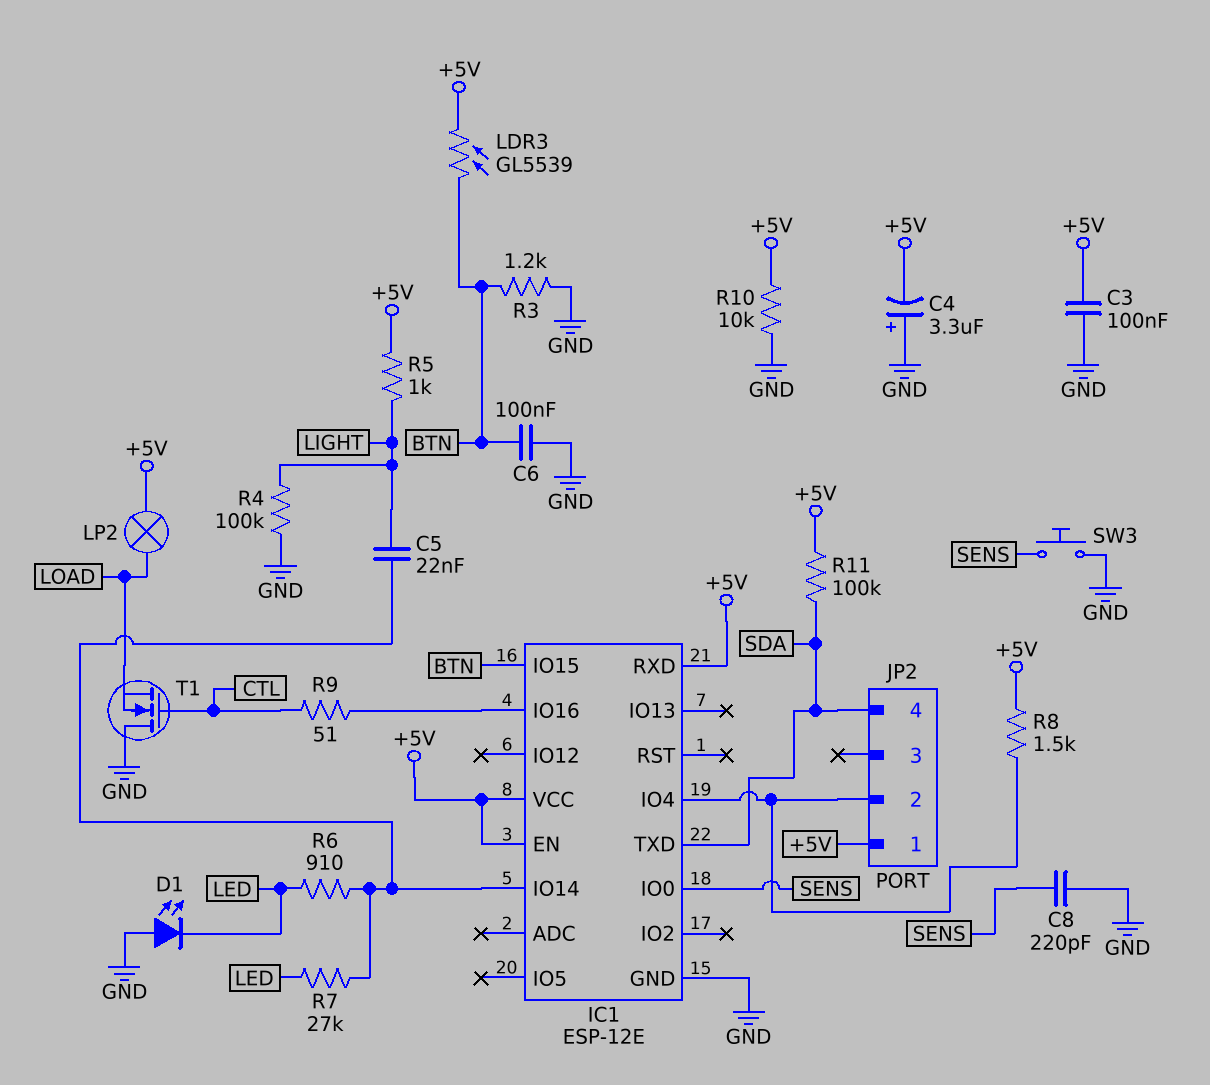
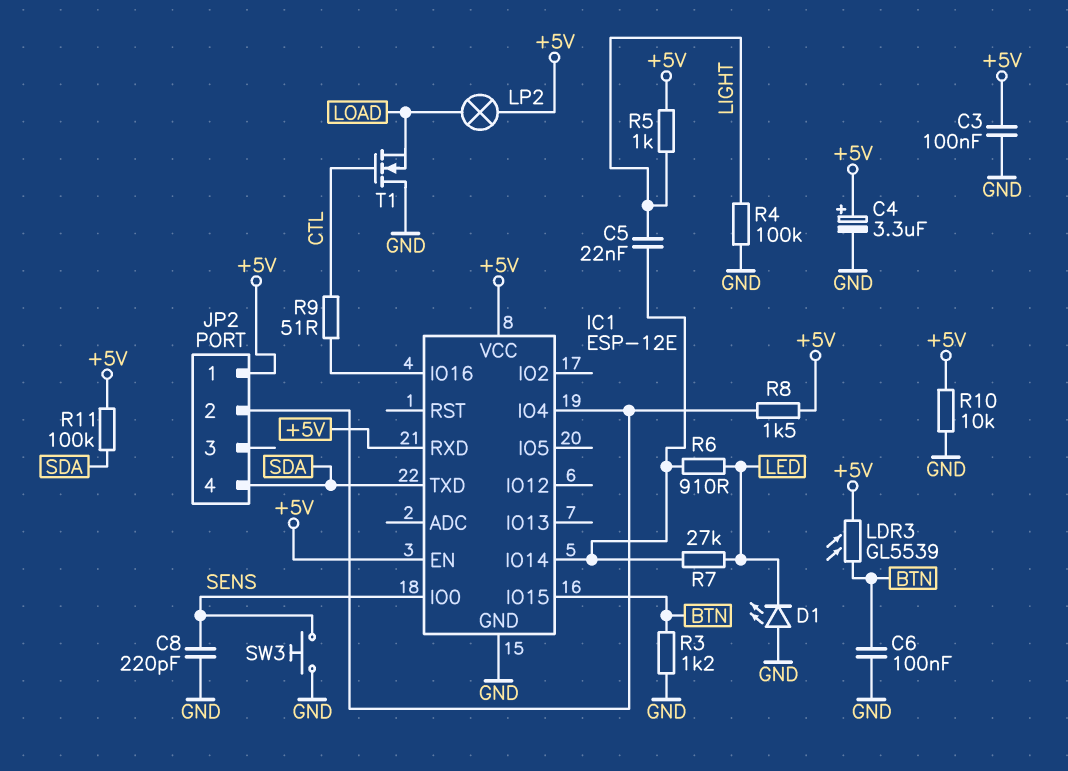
C4: 3.3uF (plus GND, minus +5V) -> 3.3uF (plus +5V, minus GND)

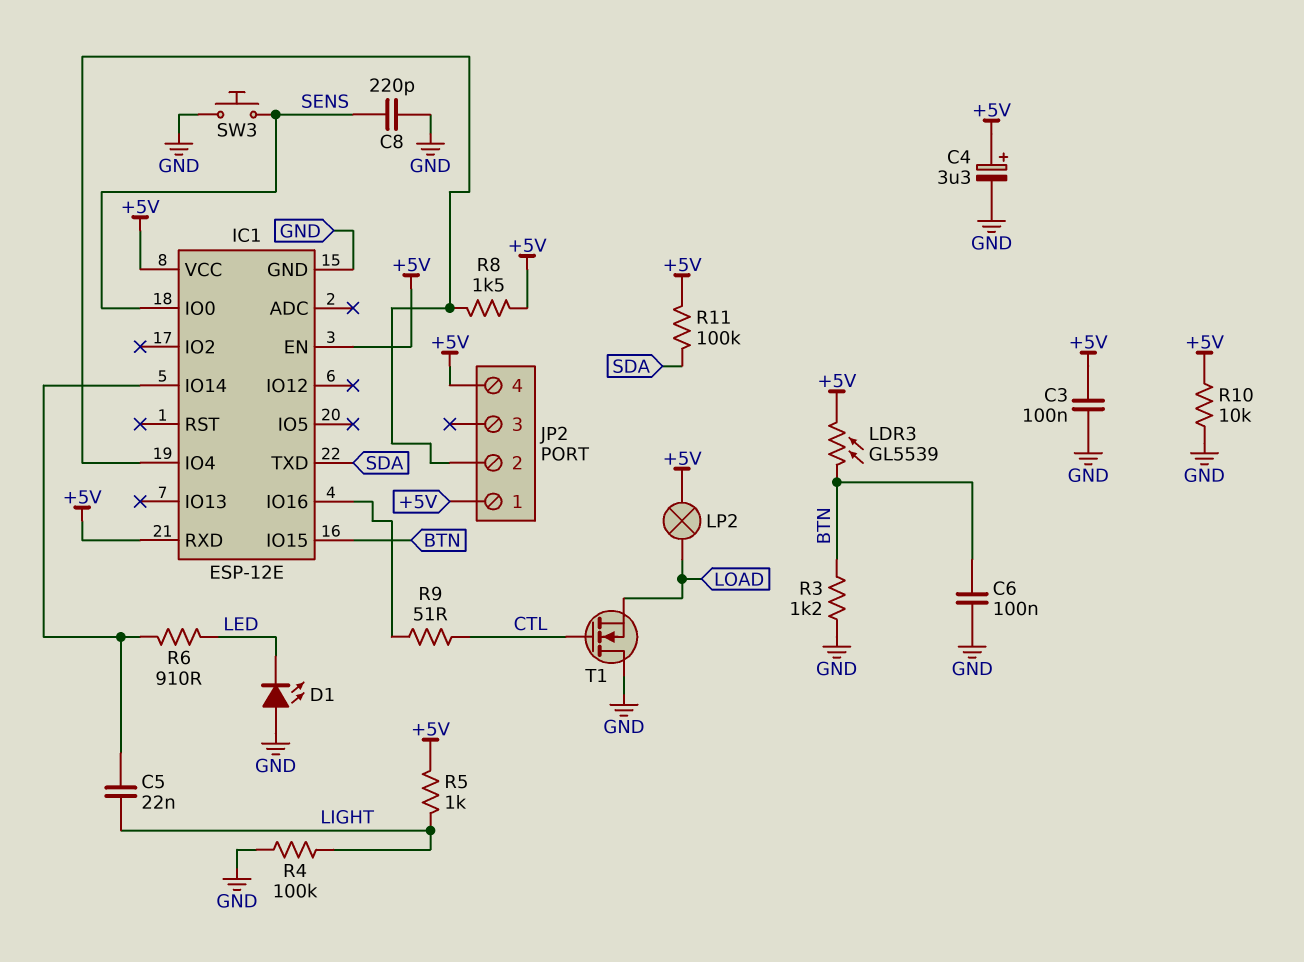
JP2 pin 4: SDA -> +5V
R7: 27k (IC1/IO14, LED) -> none

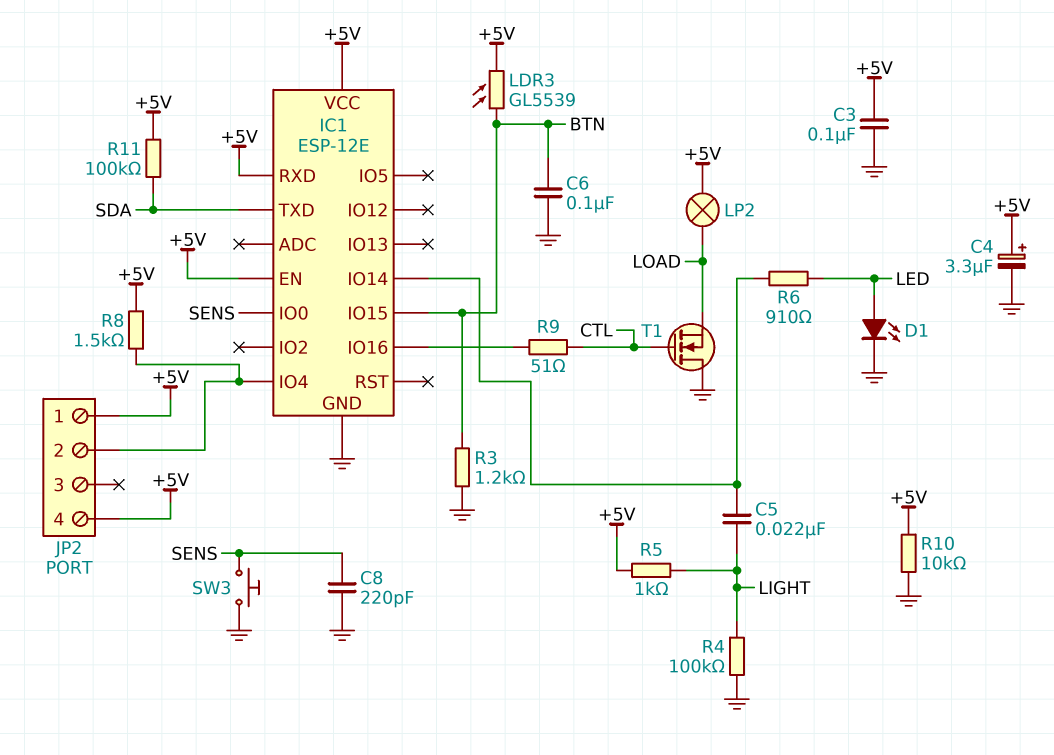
D1: LED (A GND, K LED) -> LED (A LED, K GND)

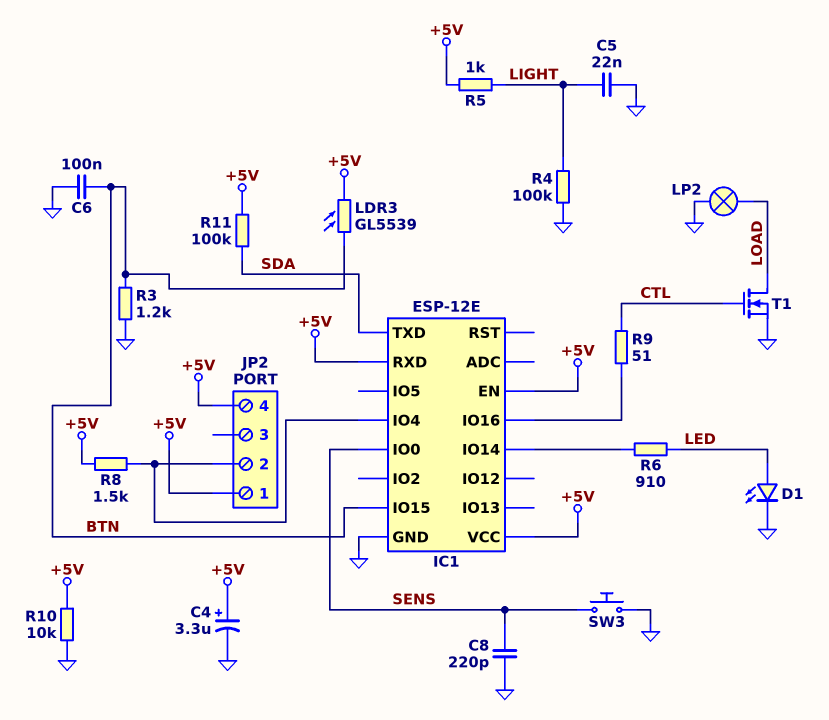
C3: 100nF (+5V, GND) -> none
C5: 22nF (IC1/IO14, LIGHT) -> 22nF (GND, LIGHT)
LP2: lamp (+5V, LOAD) -> lamp (GND, LOAD)
T1: NMOS (G CTL, D GND, S LOAD) -> NMOS (G CTL, D LOAD, S GND)

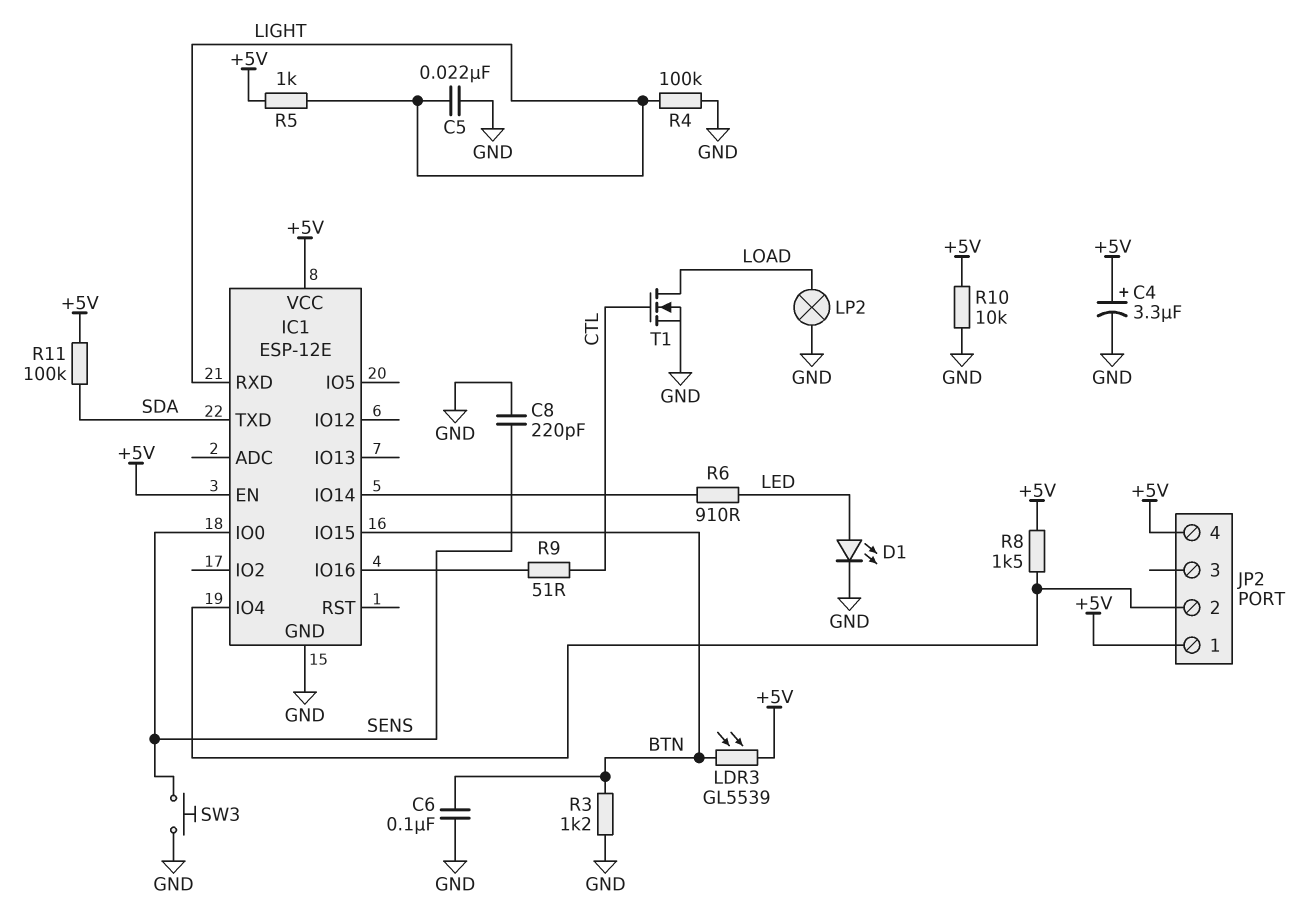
IC1 pin RXD: +5V -> LIGHT

